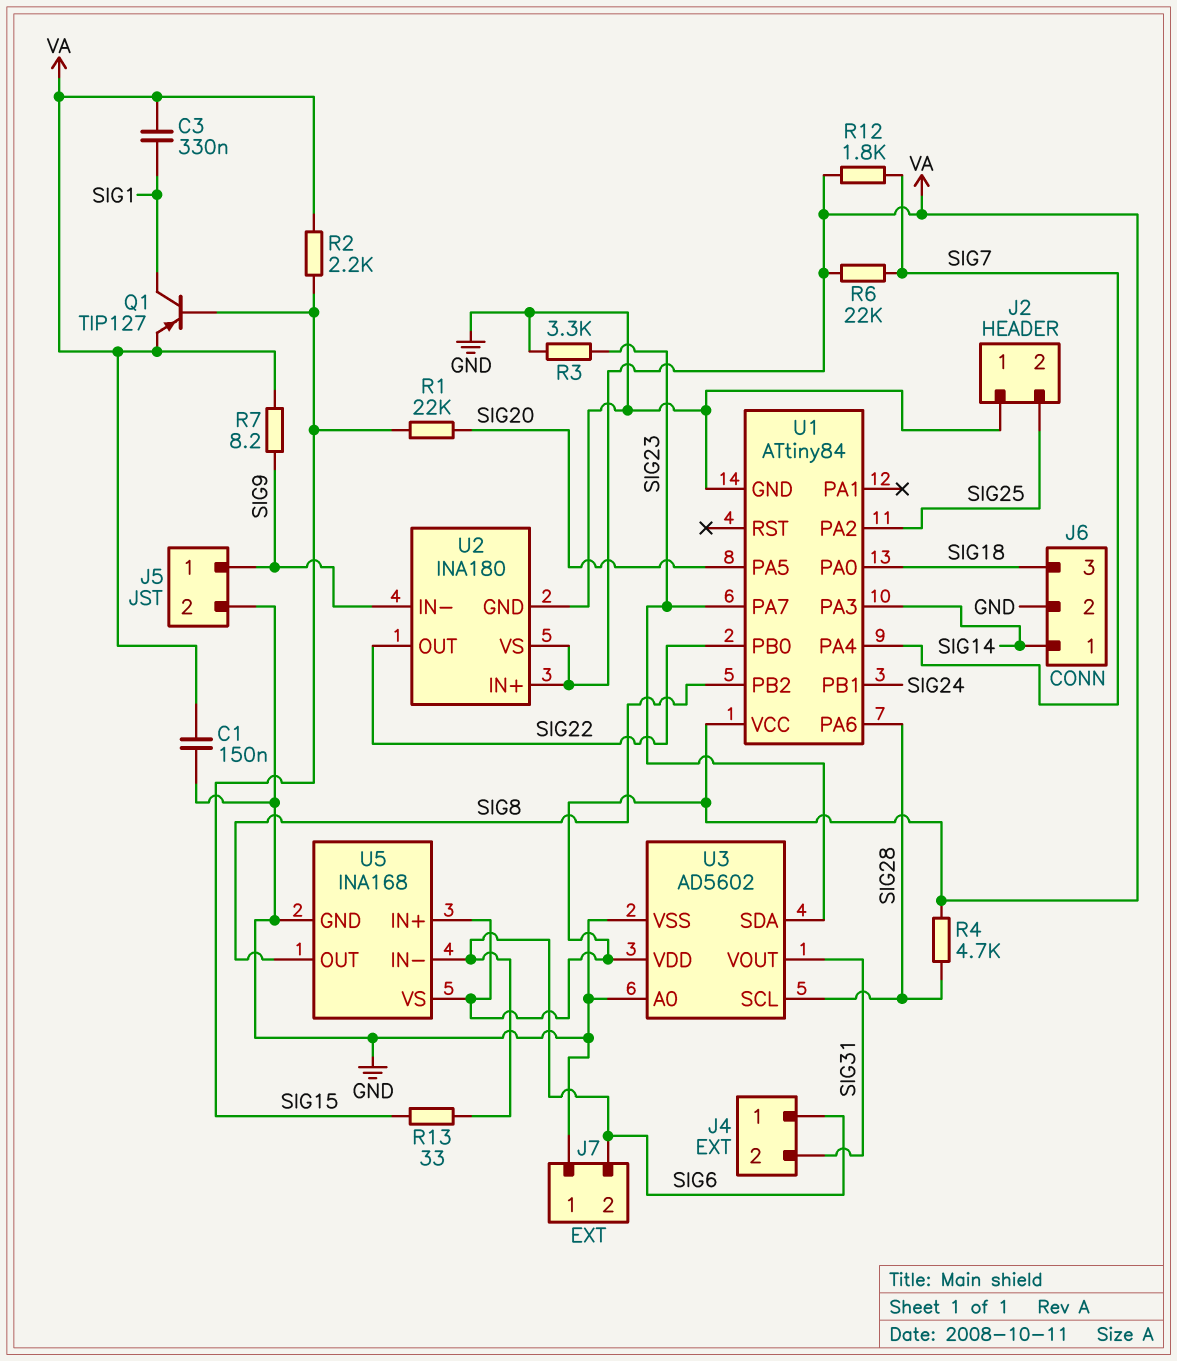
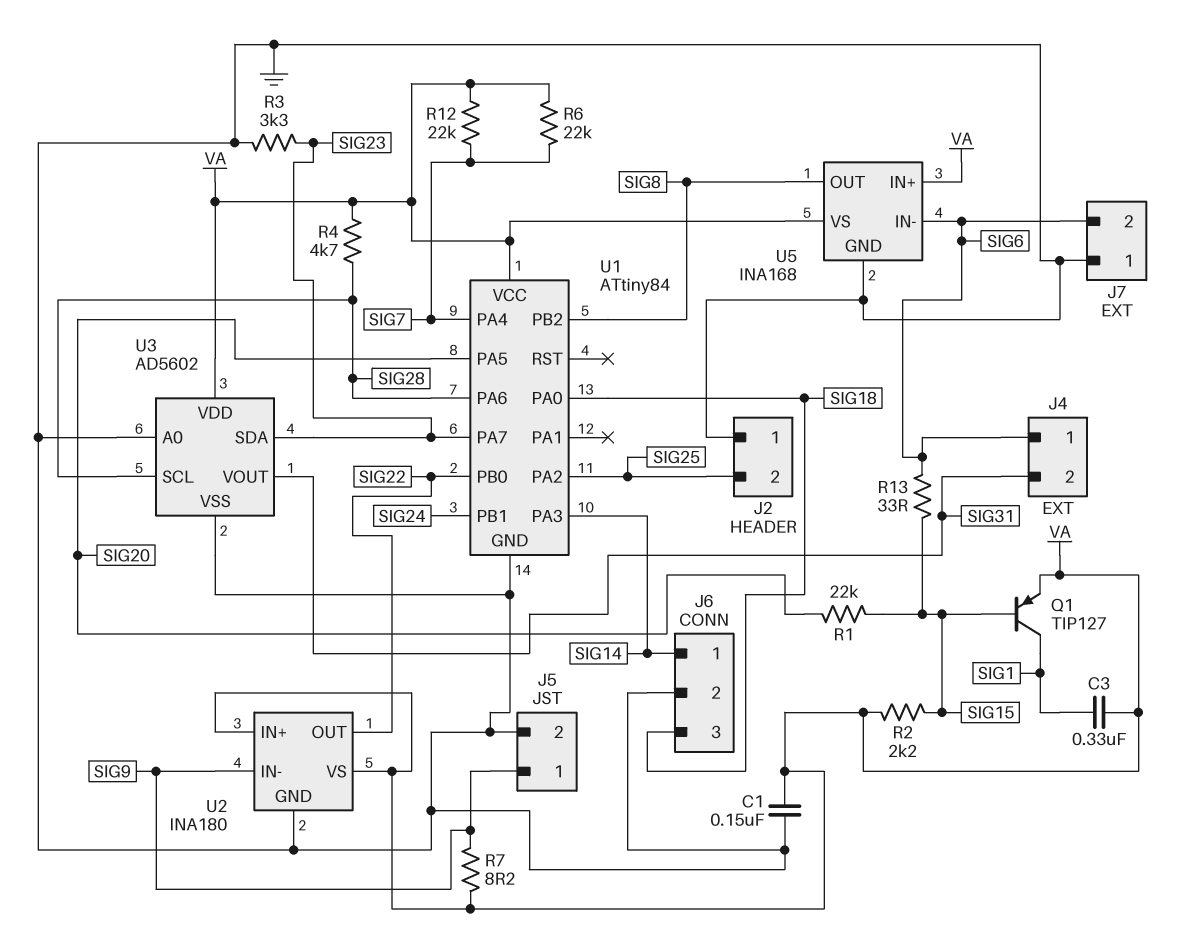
R12: 1.8k (SIG7, VA) -> 22k (SIG7, VA)

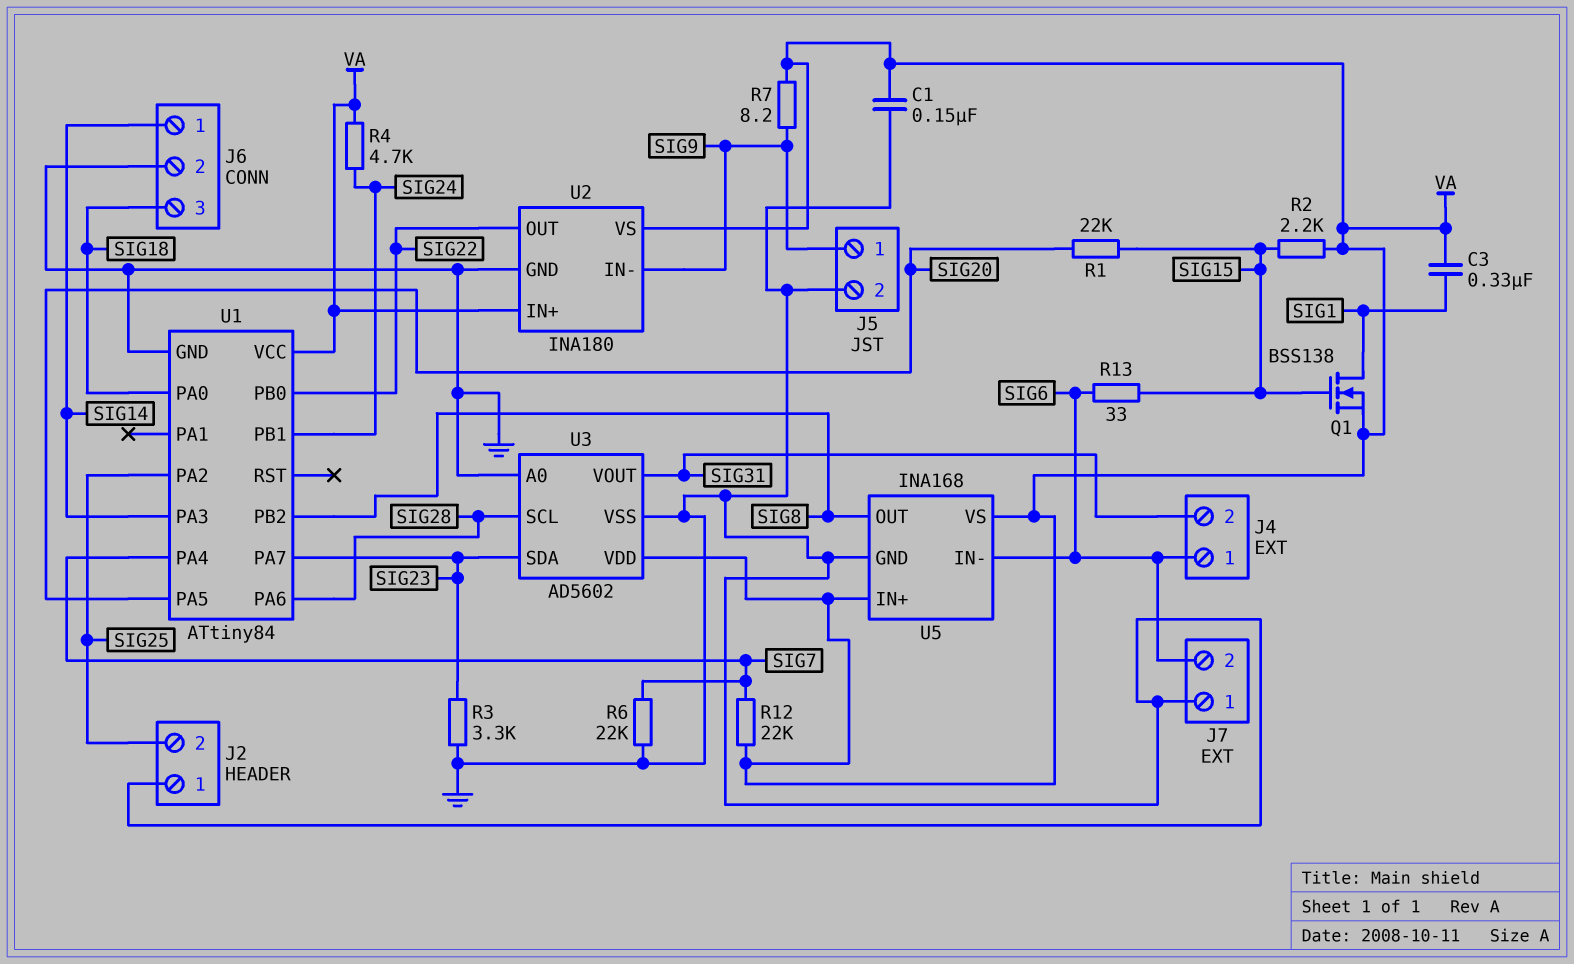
Q1: PNP TIP127 (B SIG15, C SIG1, E VA) -> NMOS BSS138 (G SIG15, D SIG1, S VA)
R4: 4.7k (SIG28, VA) -> 4.7k (SIG24, VA)
R6: 22k (SIG7, VA) -> 22k (GND, SIG7)

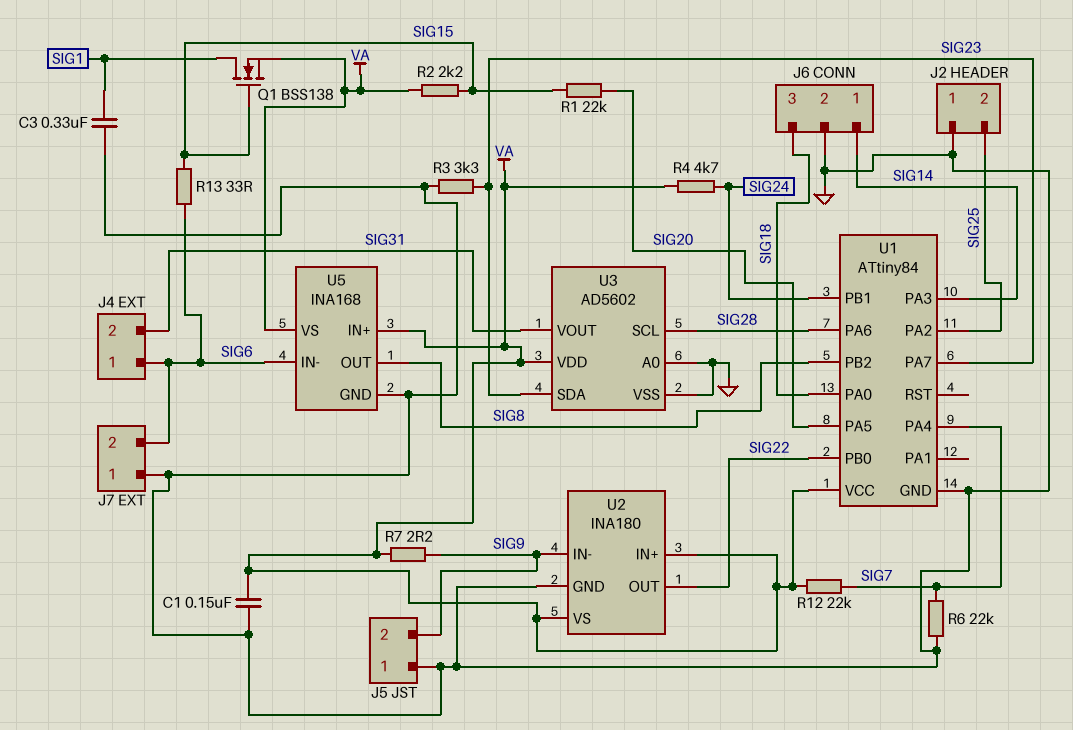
C3: 330nF (SIG1, VA) -> 330nF (GND, SIG1)
J5 pin 1: SIG9 -> GND
J5 pin 2: GND -> SIG9
R7: 8.2 (SIG9, VA) -> 2.2 (SIG9, VA)

